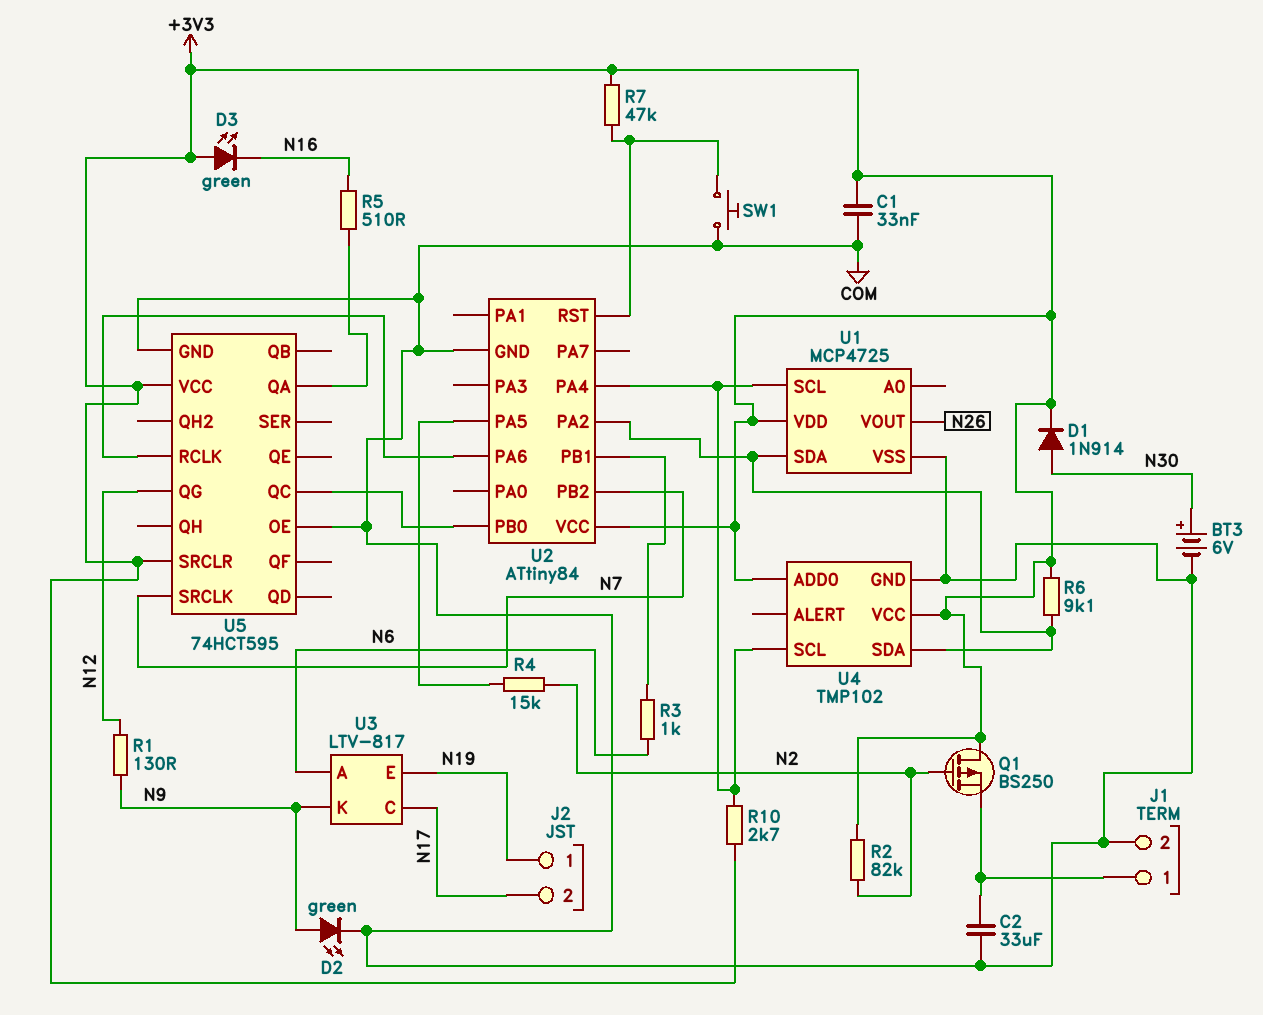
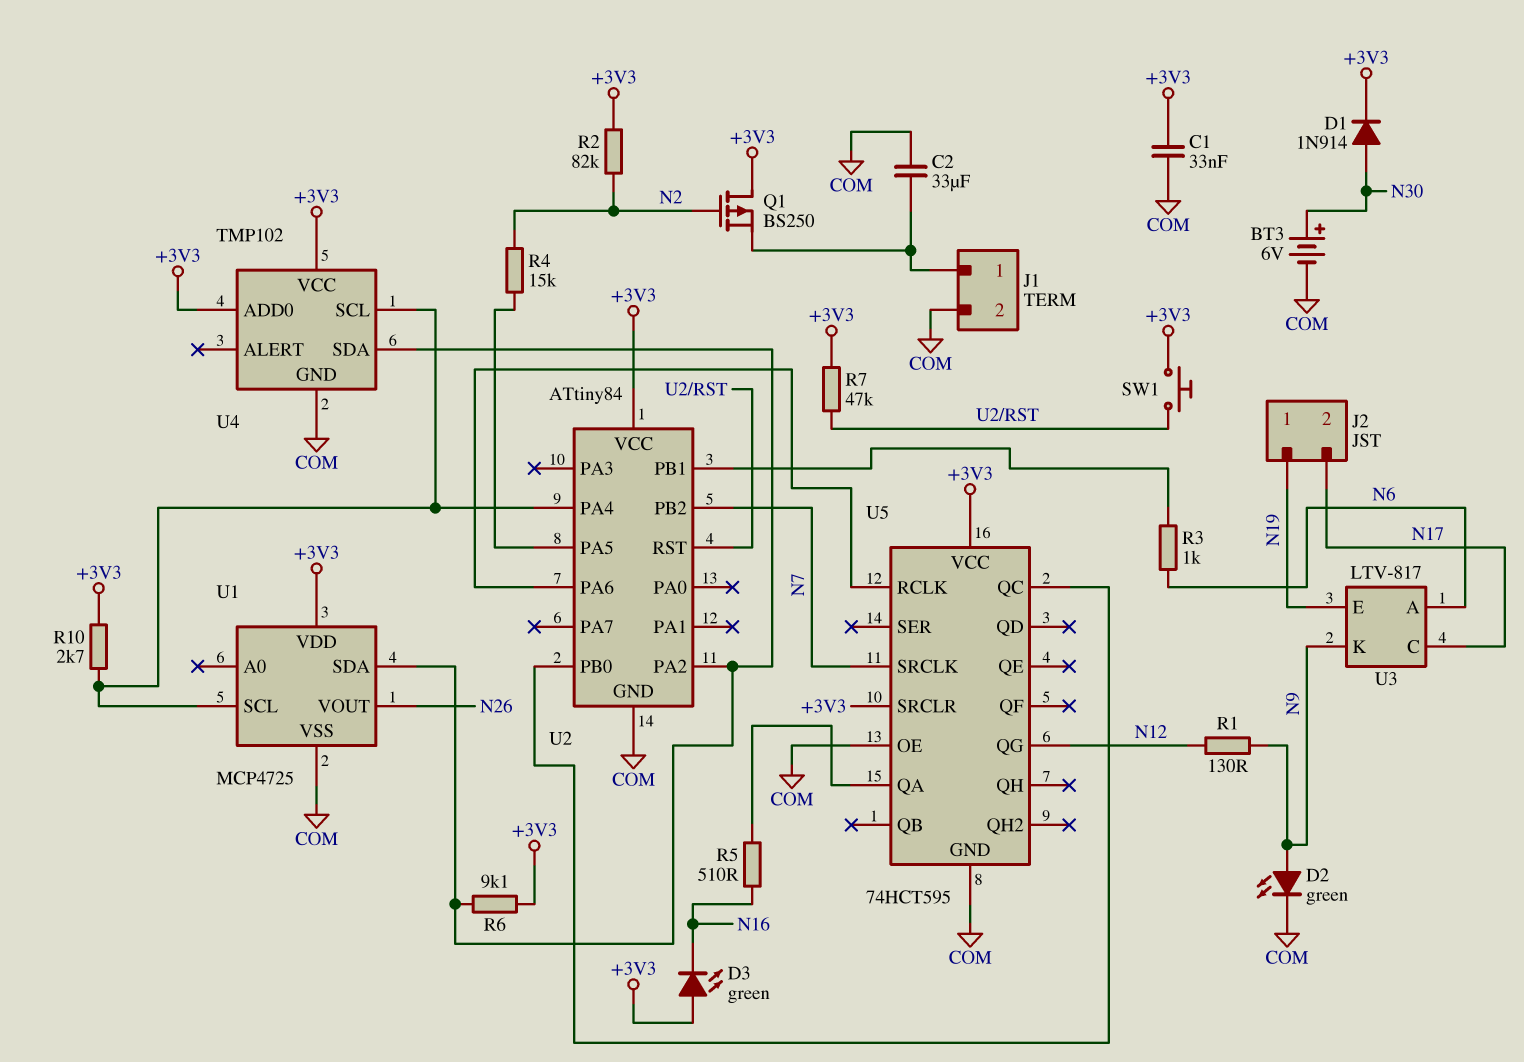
SW1: button (COM, U2/RST) -> button (+3V3, U2/RST)

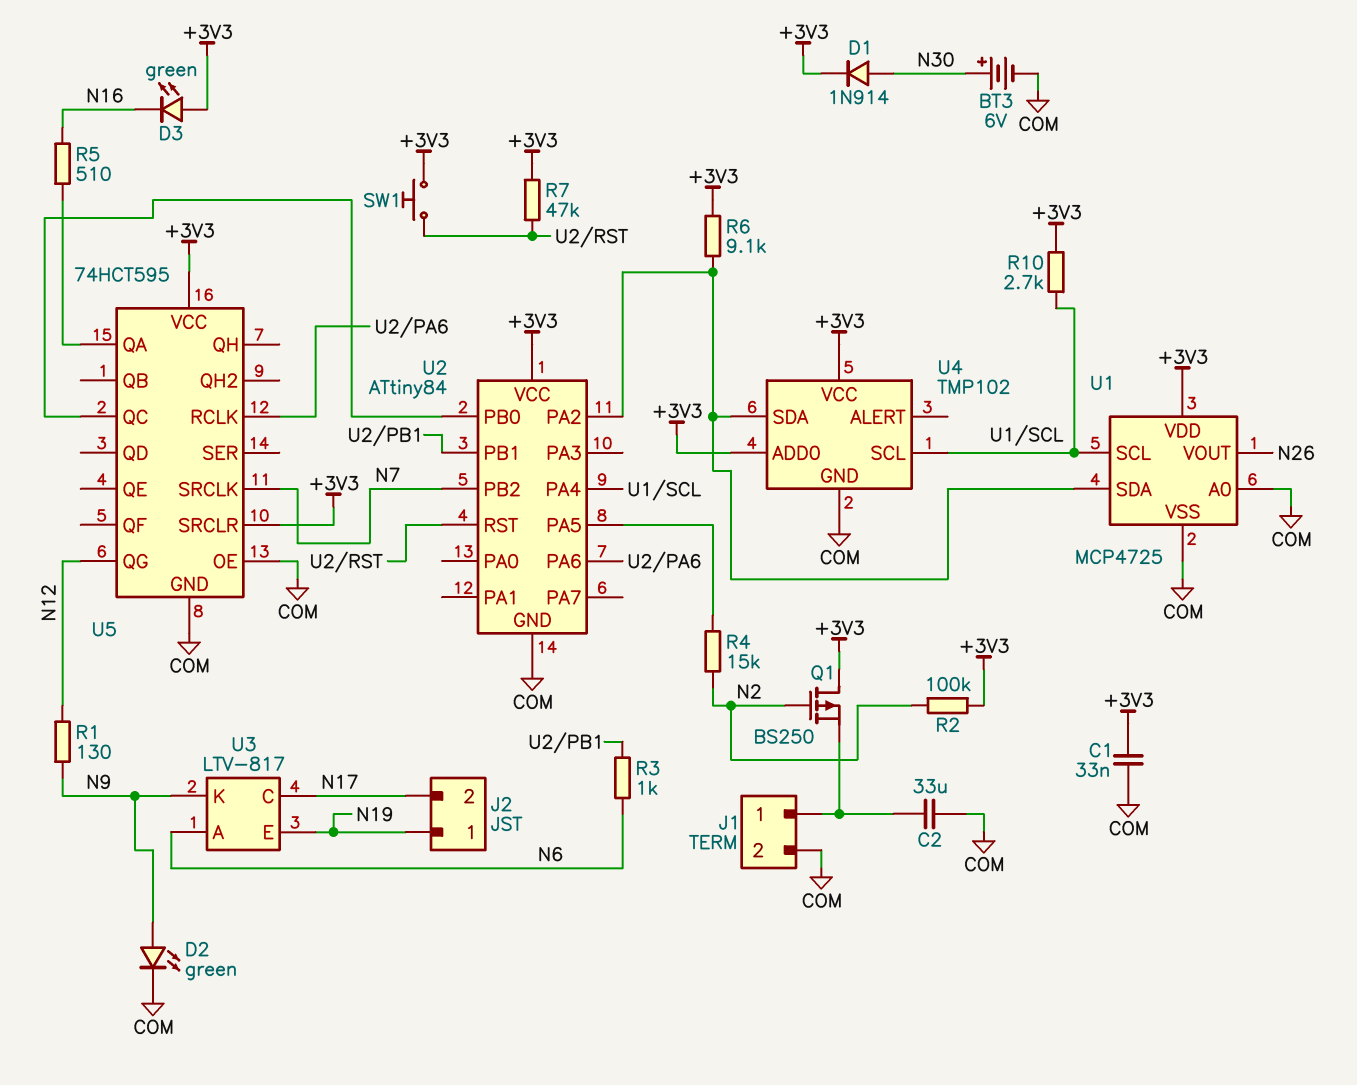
R2: 82k (+3V3, N2) -> 100k (+3V3, N2)
U1 pin A0: none -> COM

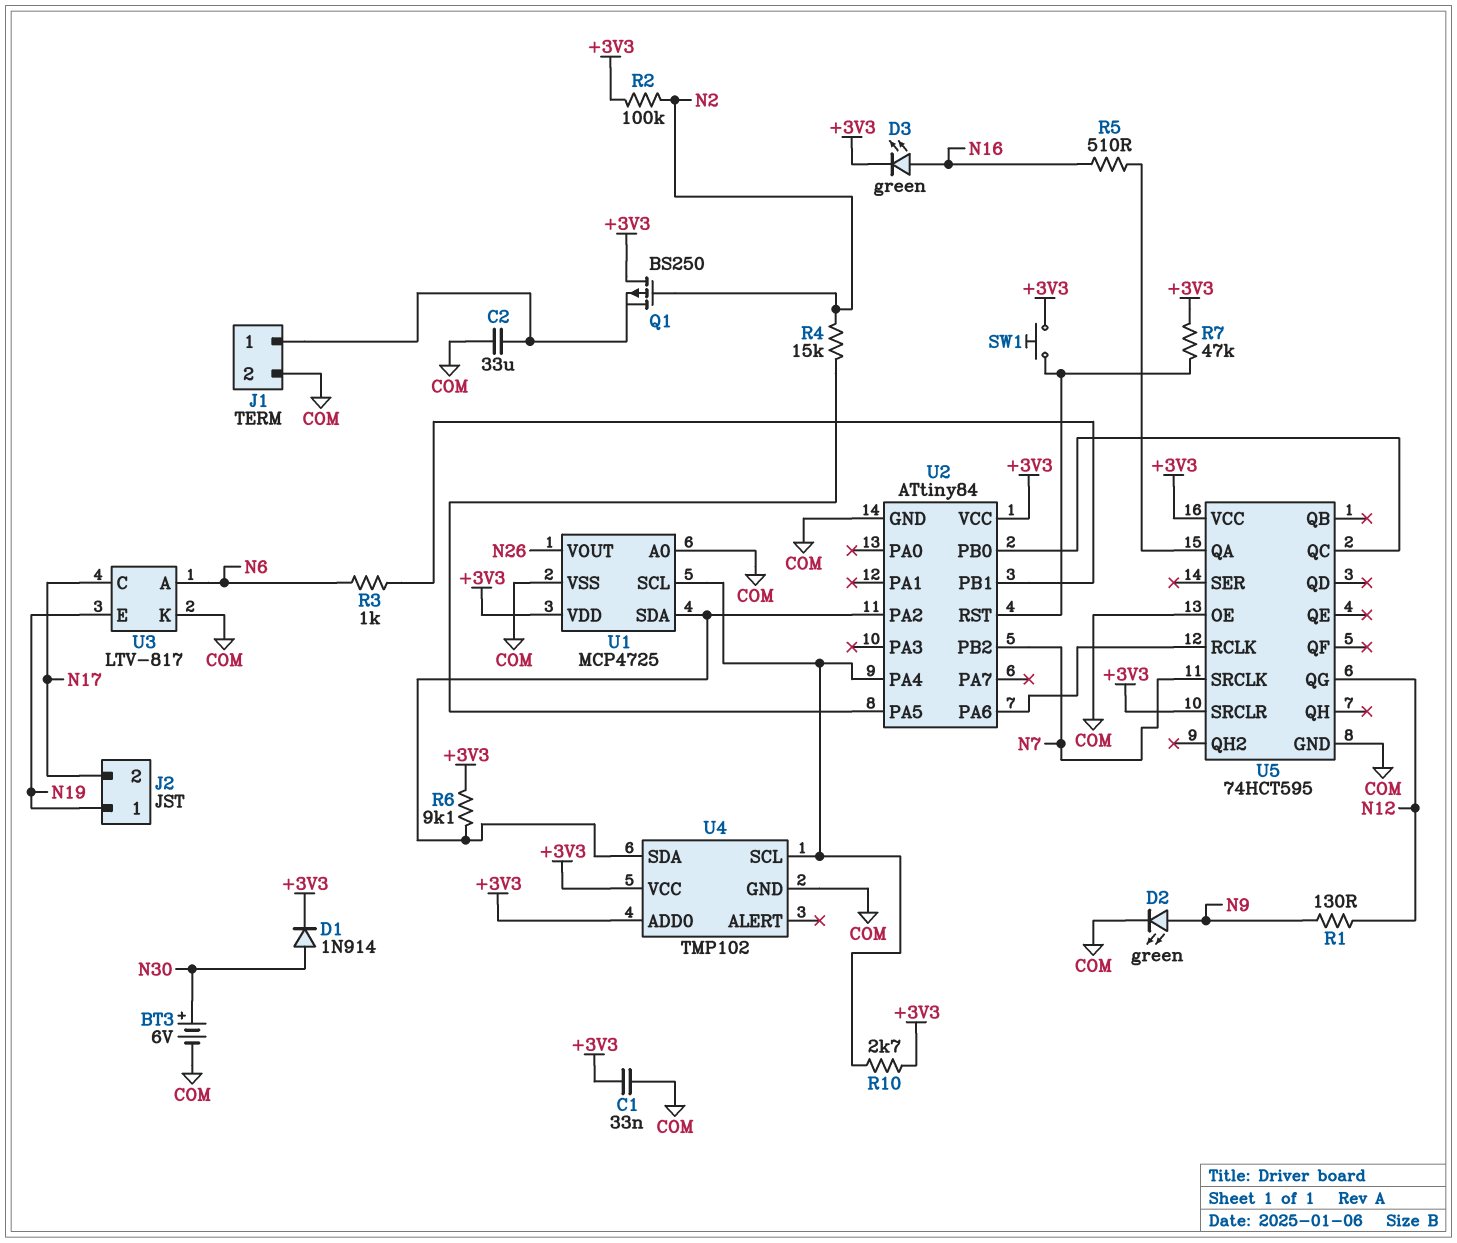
D3: LED green (A +3V3, K N16) -> LED green (A N16, K +3V3)
U3 pin K: N9 -> COM

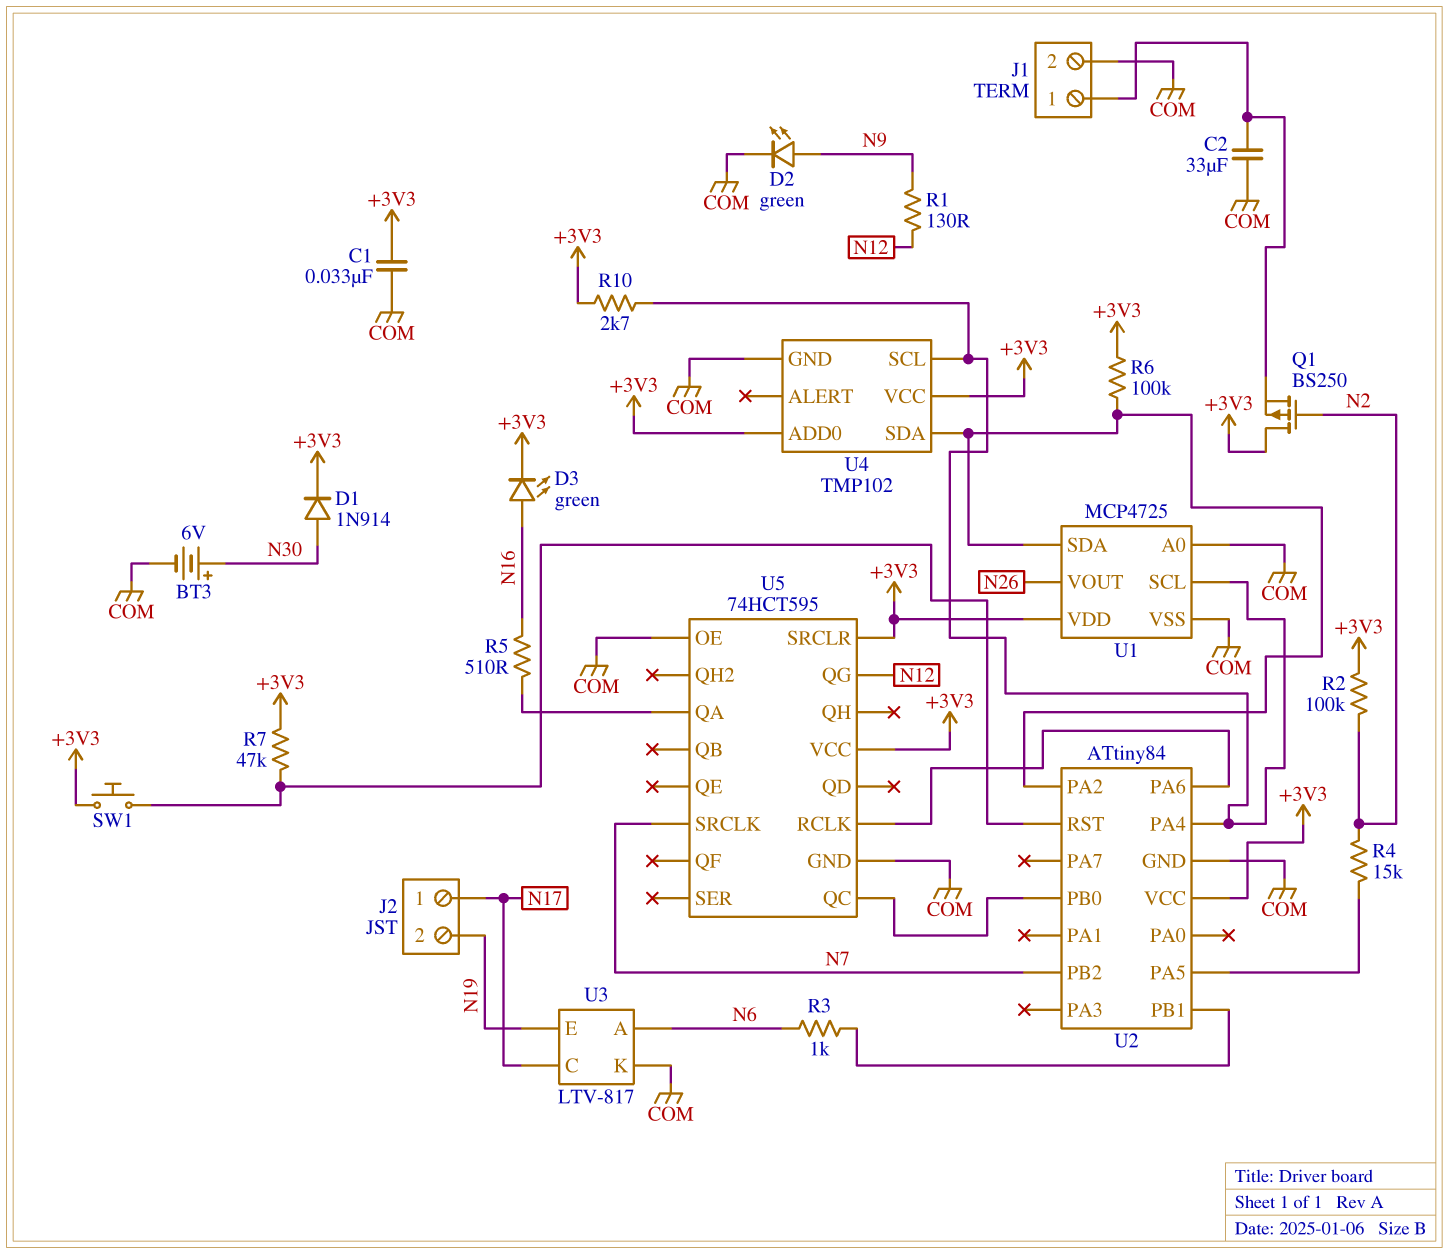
J2 pin 1: N19 -> N17
J2 pin 2: N17 -> N19
R6: 9.1k (+3V3, U1/SDA) -> 100k (+3V3, U1/SDA)

